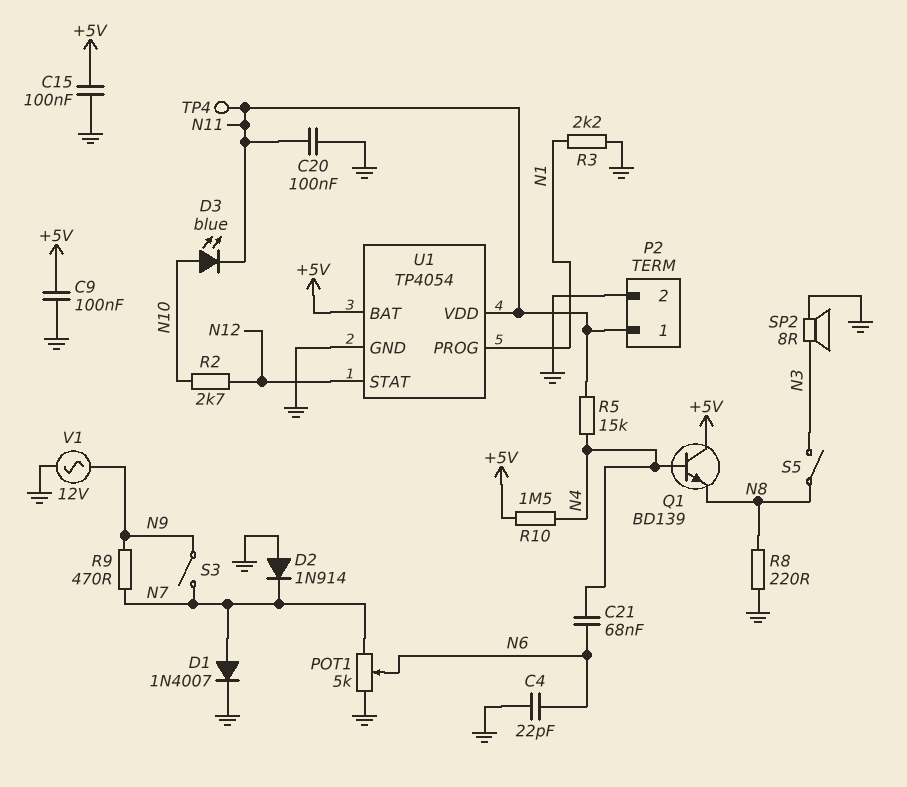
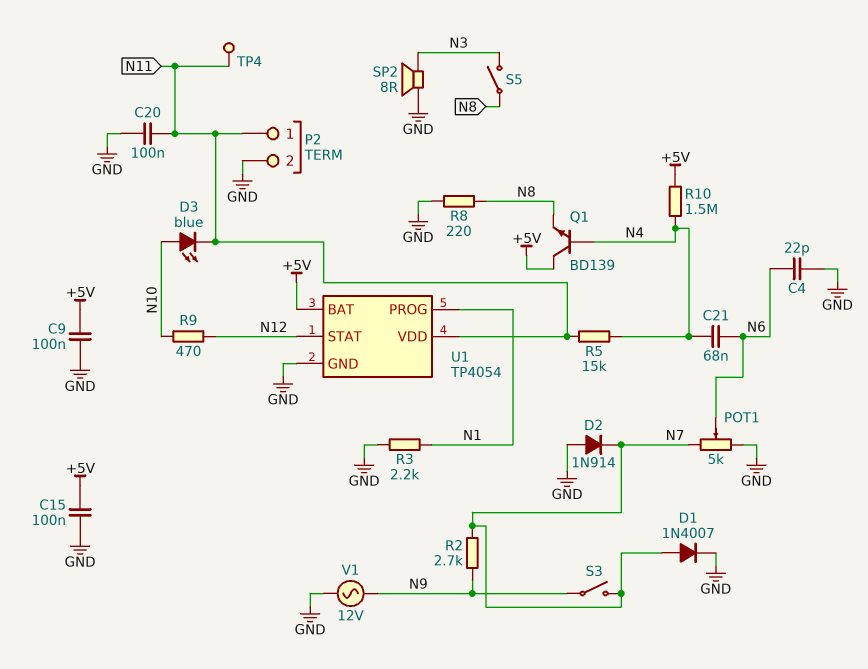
R2: 2.7k (N10, N12) -> 2.7k (N7, N9)
R9: 470 (N7, N9) -> 470 (N10, N12)

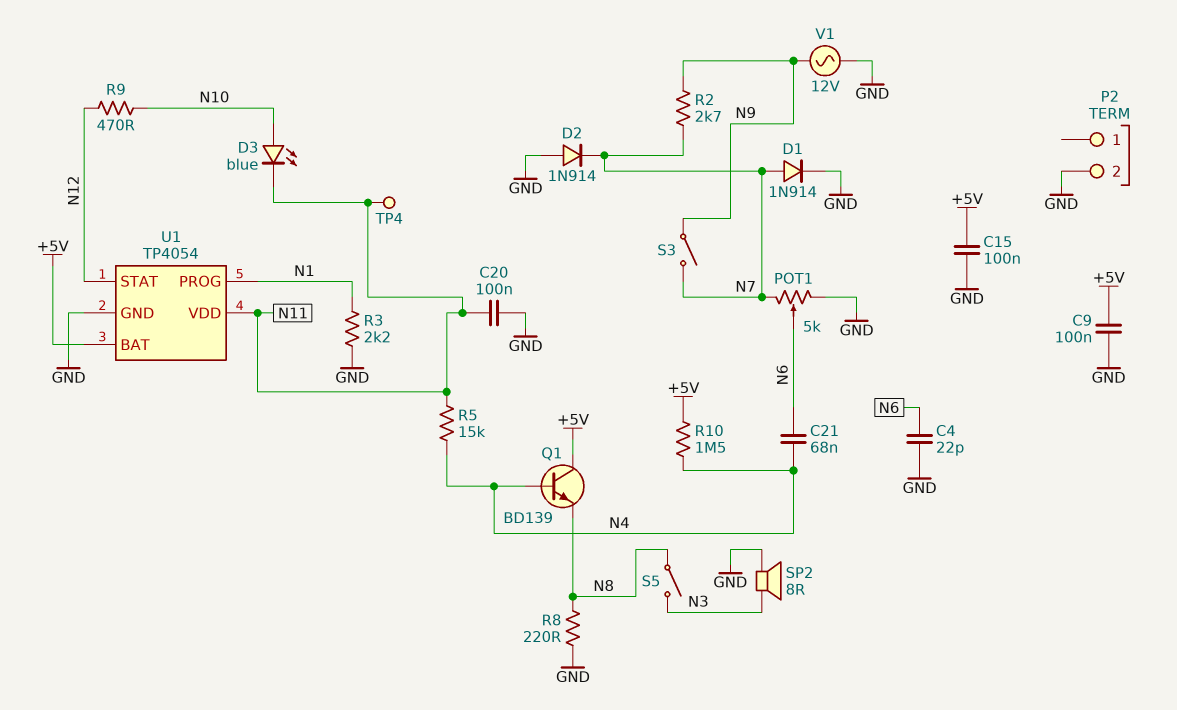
D1: diode 1N4007 (A N7, K GND) -> diode 1N914 (A N7, K GND)
P2 pin 1: N11 -> none

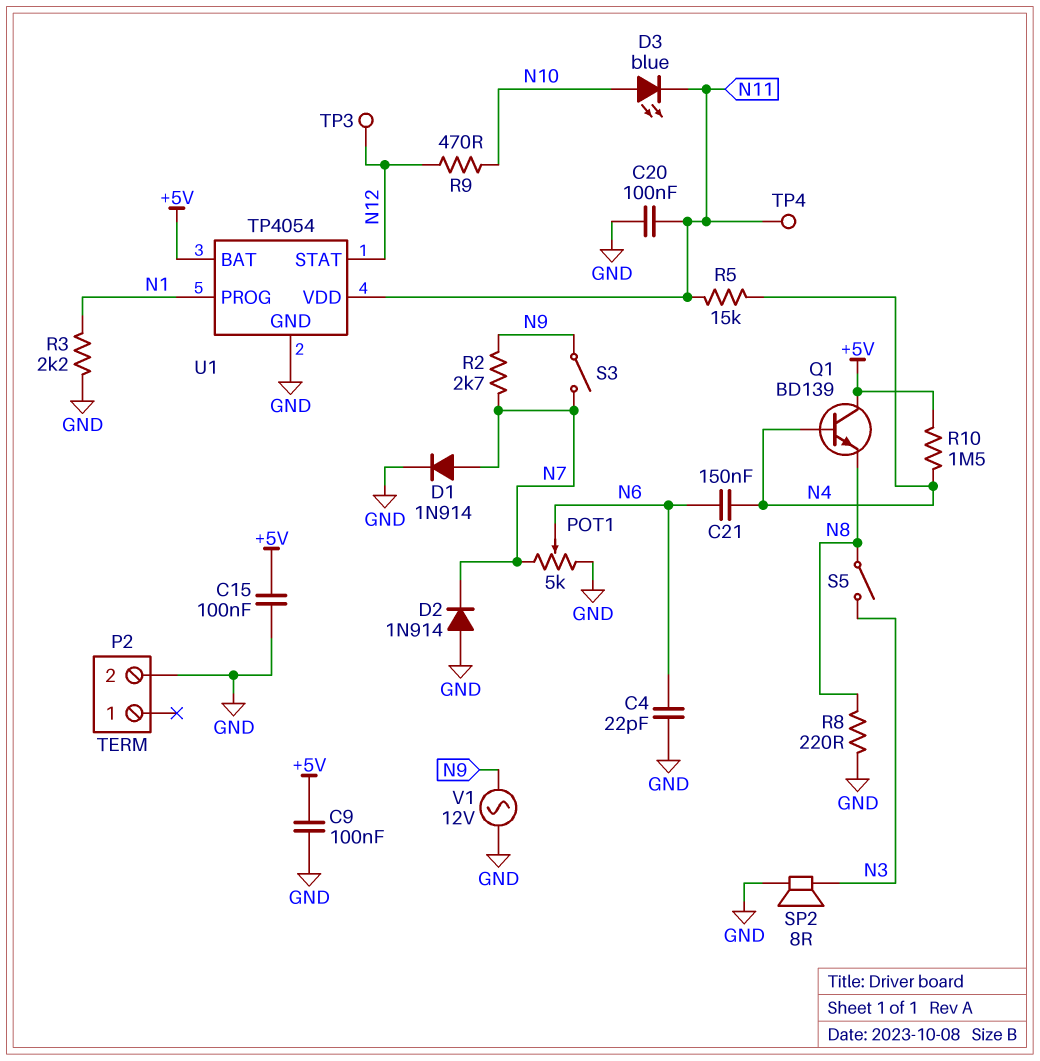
C21: 68nF (N4, N6) -> 150nF (N4, N6)
TP3: none -> test point (N12)

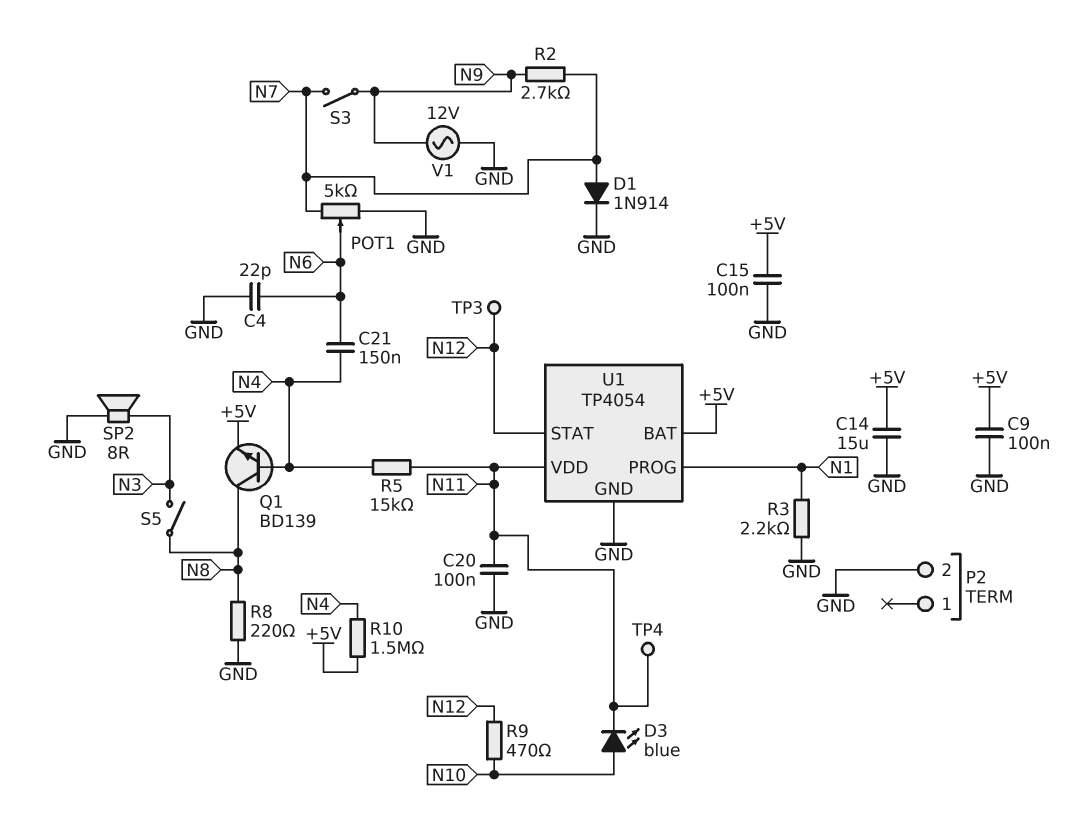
C14: none -> 15uF (+5V, GND)
D2: diode 1N914 (A GND, K N7) -> none
Q1: NPN BD139 (B N4, C +5V, E N8) -> NPN BD139 (B N4, C N8, E +5V)

